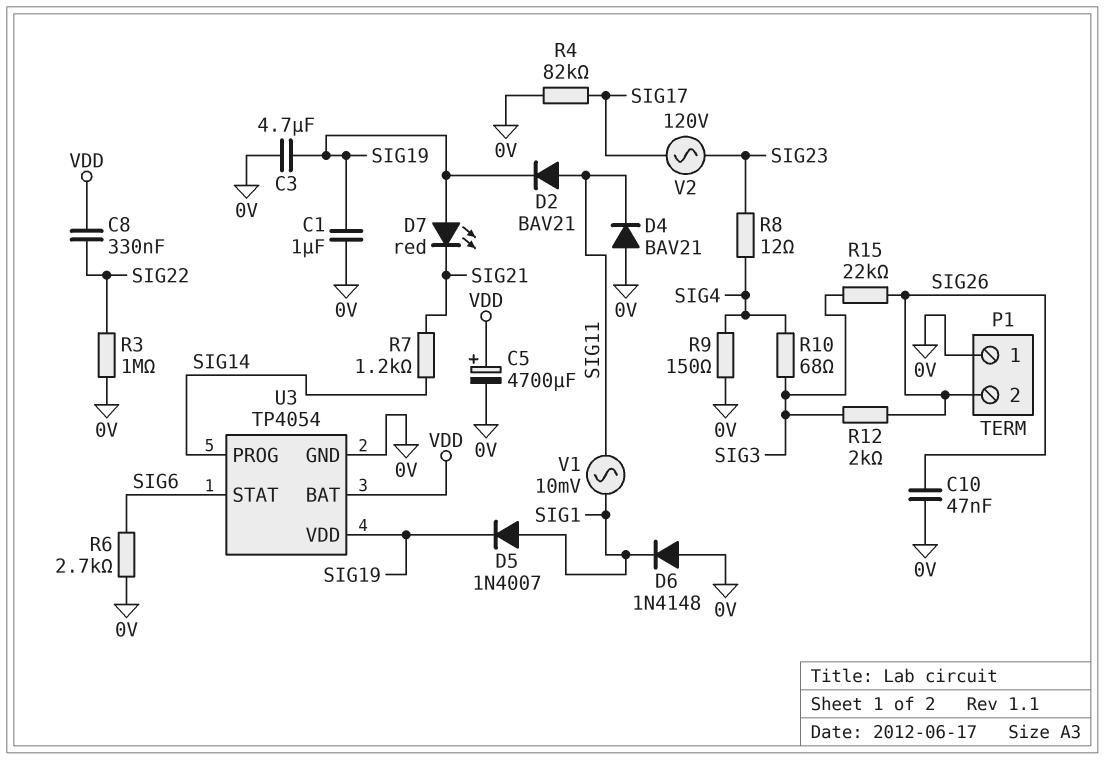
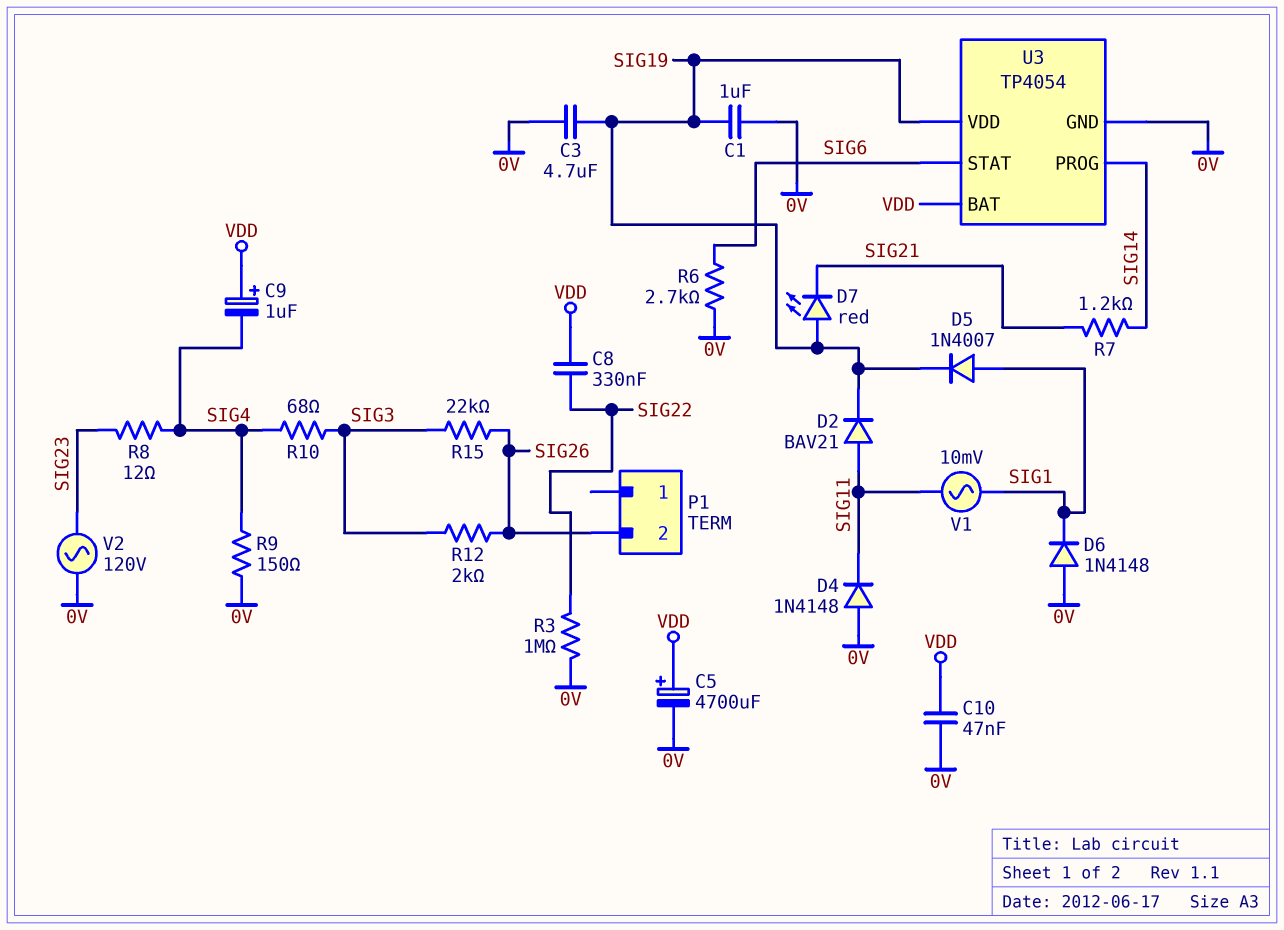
C9: none -> 1uF (plus VDD, minus SIG4)
C10: 47nF (0V, SIG26) -> 47nF (0V, VDD)
D4: diode BAV21 (A 0V, K SIG11) -> diode 1N4148 (A 0V, K SIG11)
P1 pin 1: 0V -> none
R4: 82k (0V, SIG17) -> none
V2: AC 120V (SIG17, SIG23) -> AC 120V (0V, SIG23)

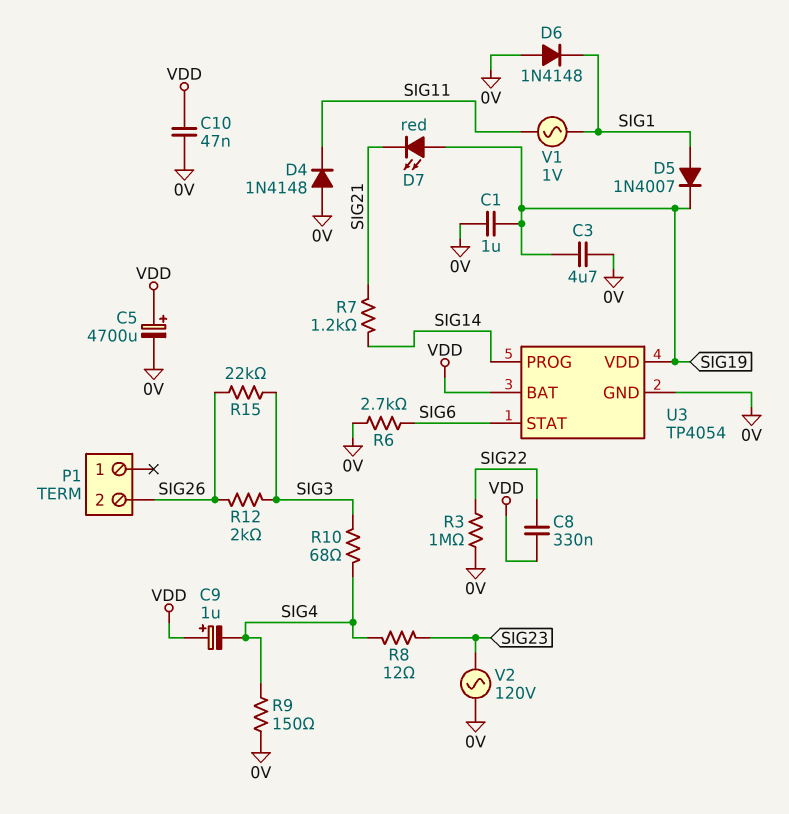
D2: diode BAV21 (A SIG11, K SIG19) -> none
V1: AC 10mV (SIG1, SIG11) -> AC 1V (SIG1, SIG11)

